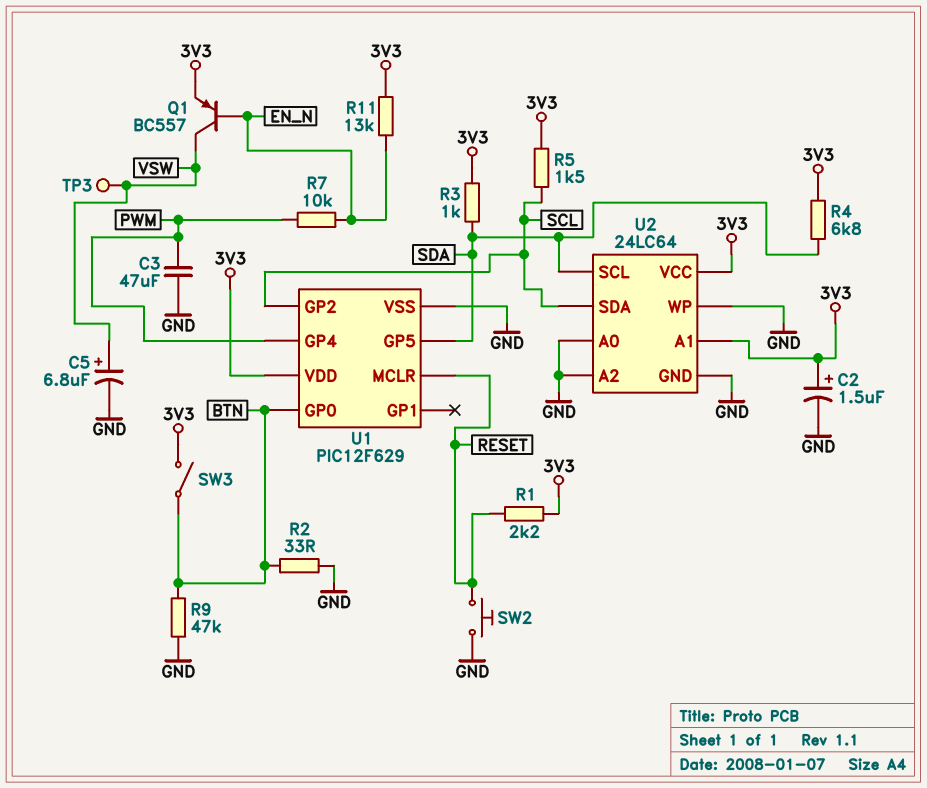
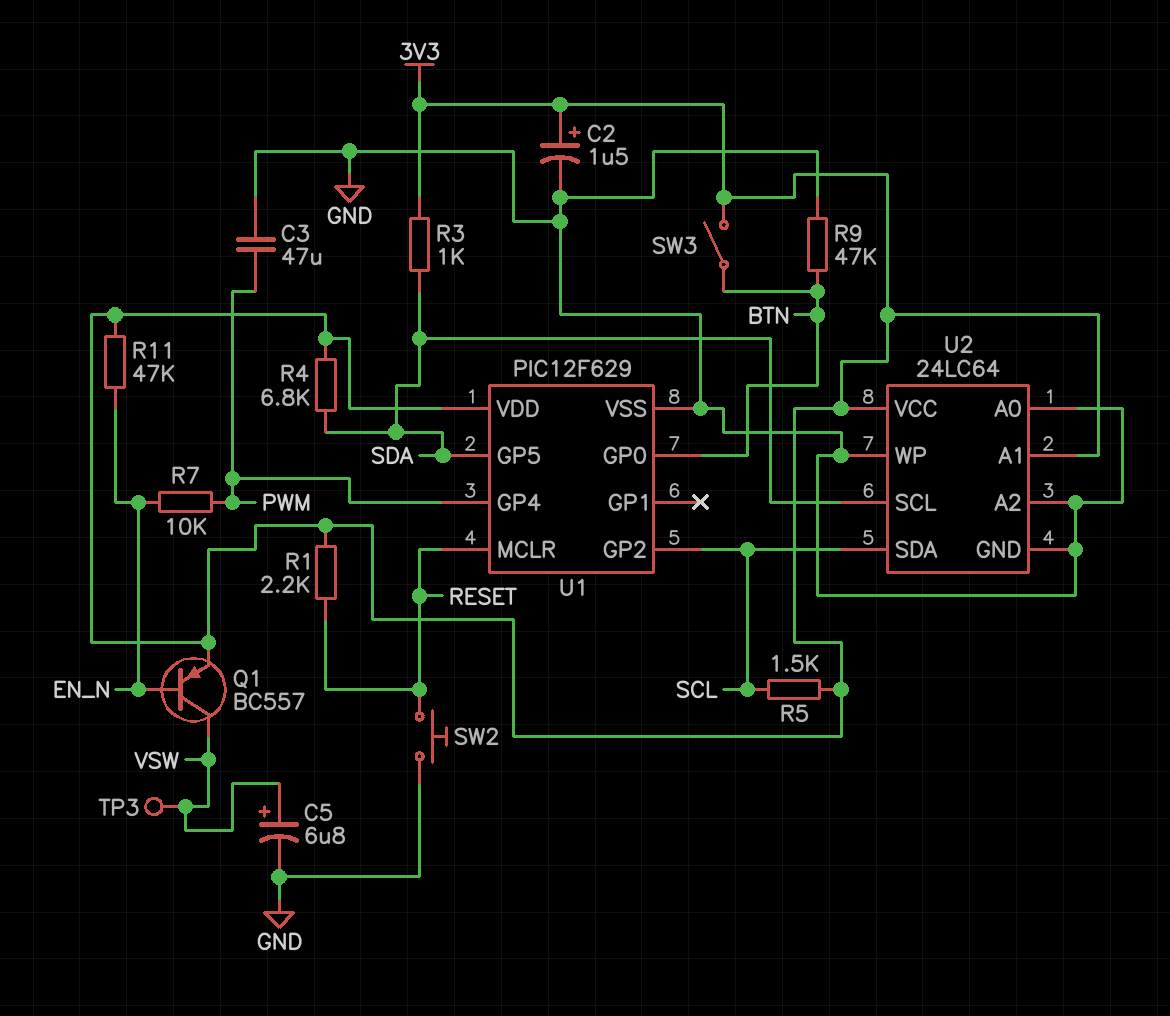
R2: 33 (BTN, GND) -> none
R11: 13k (3V3, EN_N) -> 47k (3V3, EN_N)

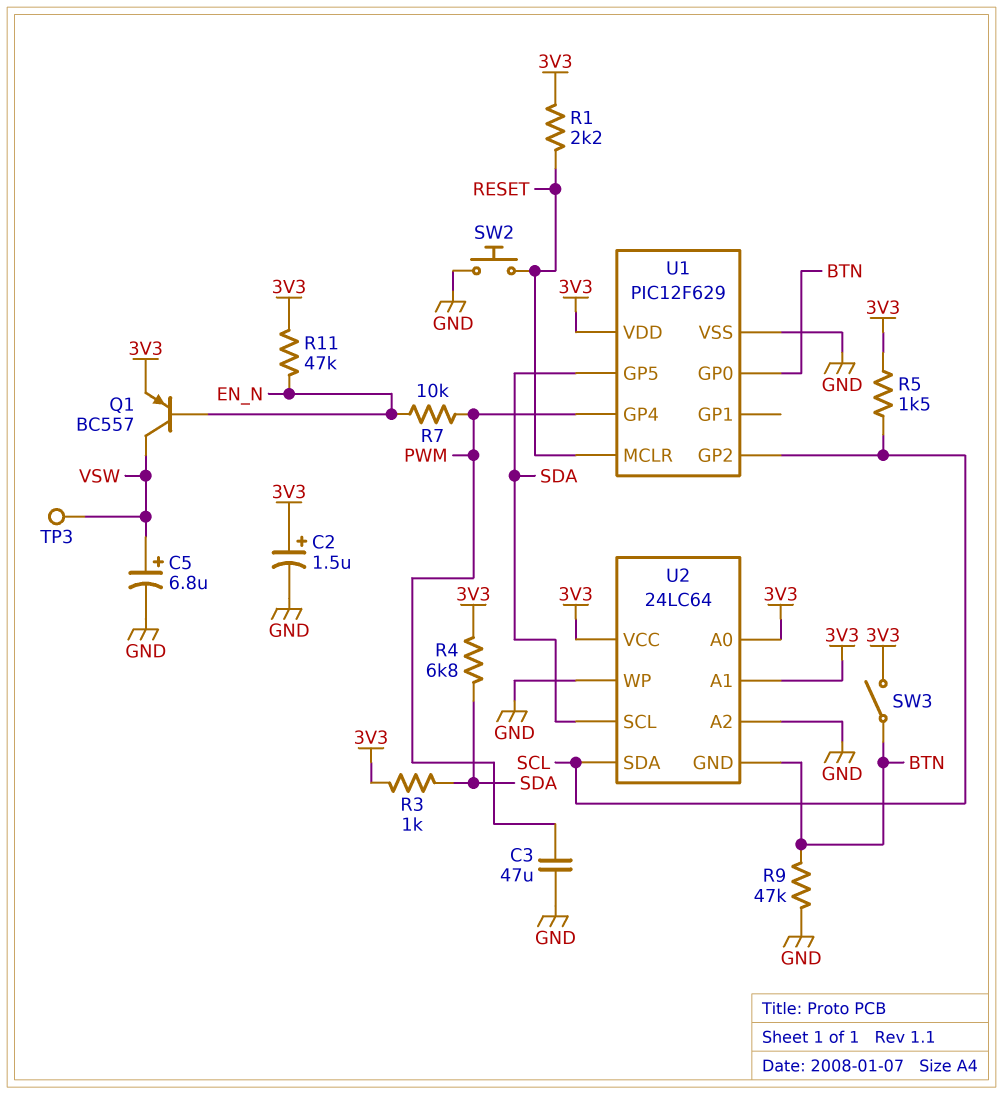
U2 pin A0: GND -> 3V3
U2 pin GND: GND -> BTN

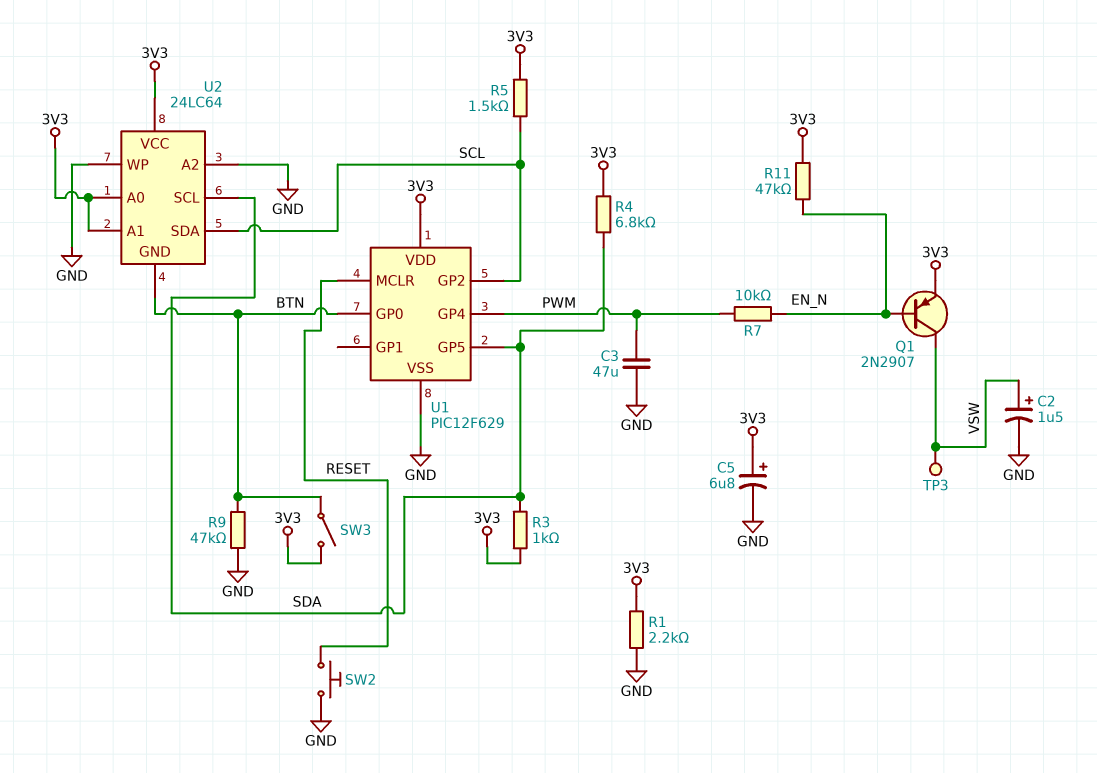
C2: 1.5uF (plus 3V3, minus GND) -> 1.5uF (plus VSW, minus GND)
C5: 6.8uF (plus VSW, minus GND) -> 6.8uF (plus 3V3, minus GND)
Q1: PNP BC557 (B EN_N, C VSW, E 3V3) -> PNP 2N2907 (B EN_N, C VSW, E 3V3)
R1: 2.2k (3V3, RESET) -> 2.2k (3V3, GND)

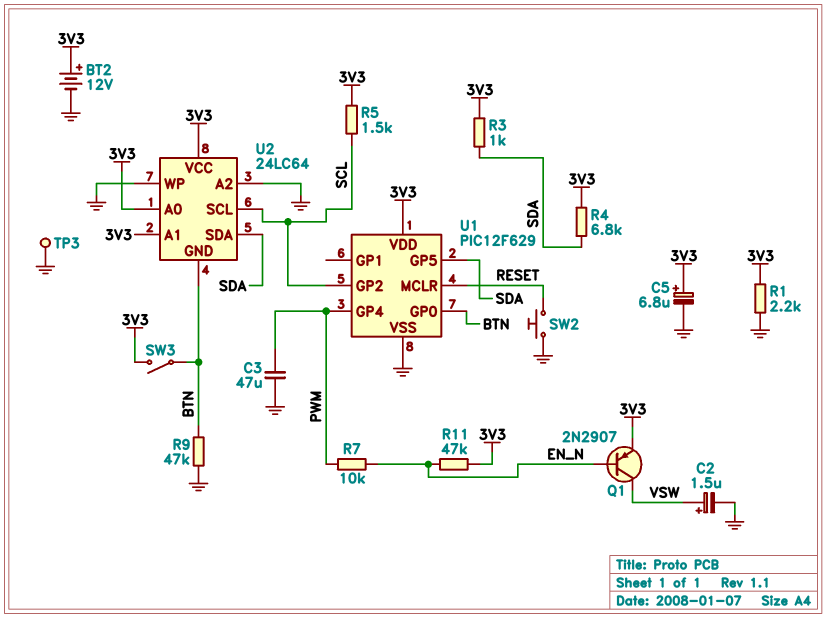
BT2: none -> 12V (plus 3V3, minus GND)
TP3: test point (VSW) -> test point (GND)
U2 pin SCL: SDA -> SCL
U2 pin SDA: SCL -> SDA

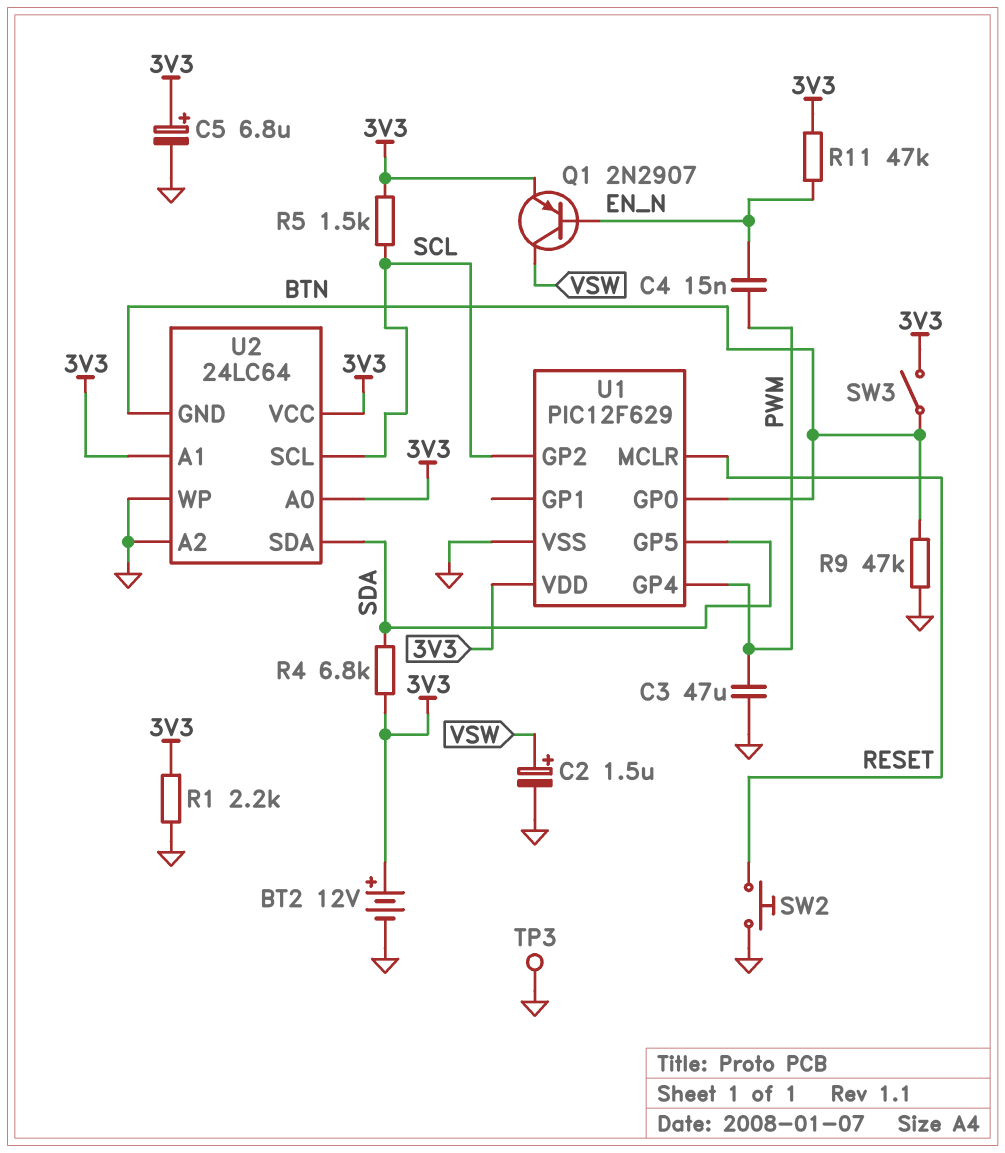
C4: none -> 15nF (EN_N, PWM)
R3: 1k (3V3, SDA) -> none
R7: 10k (EN_N, PWM) -> none

